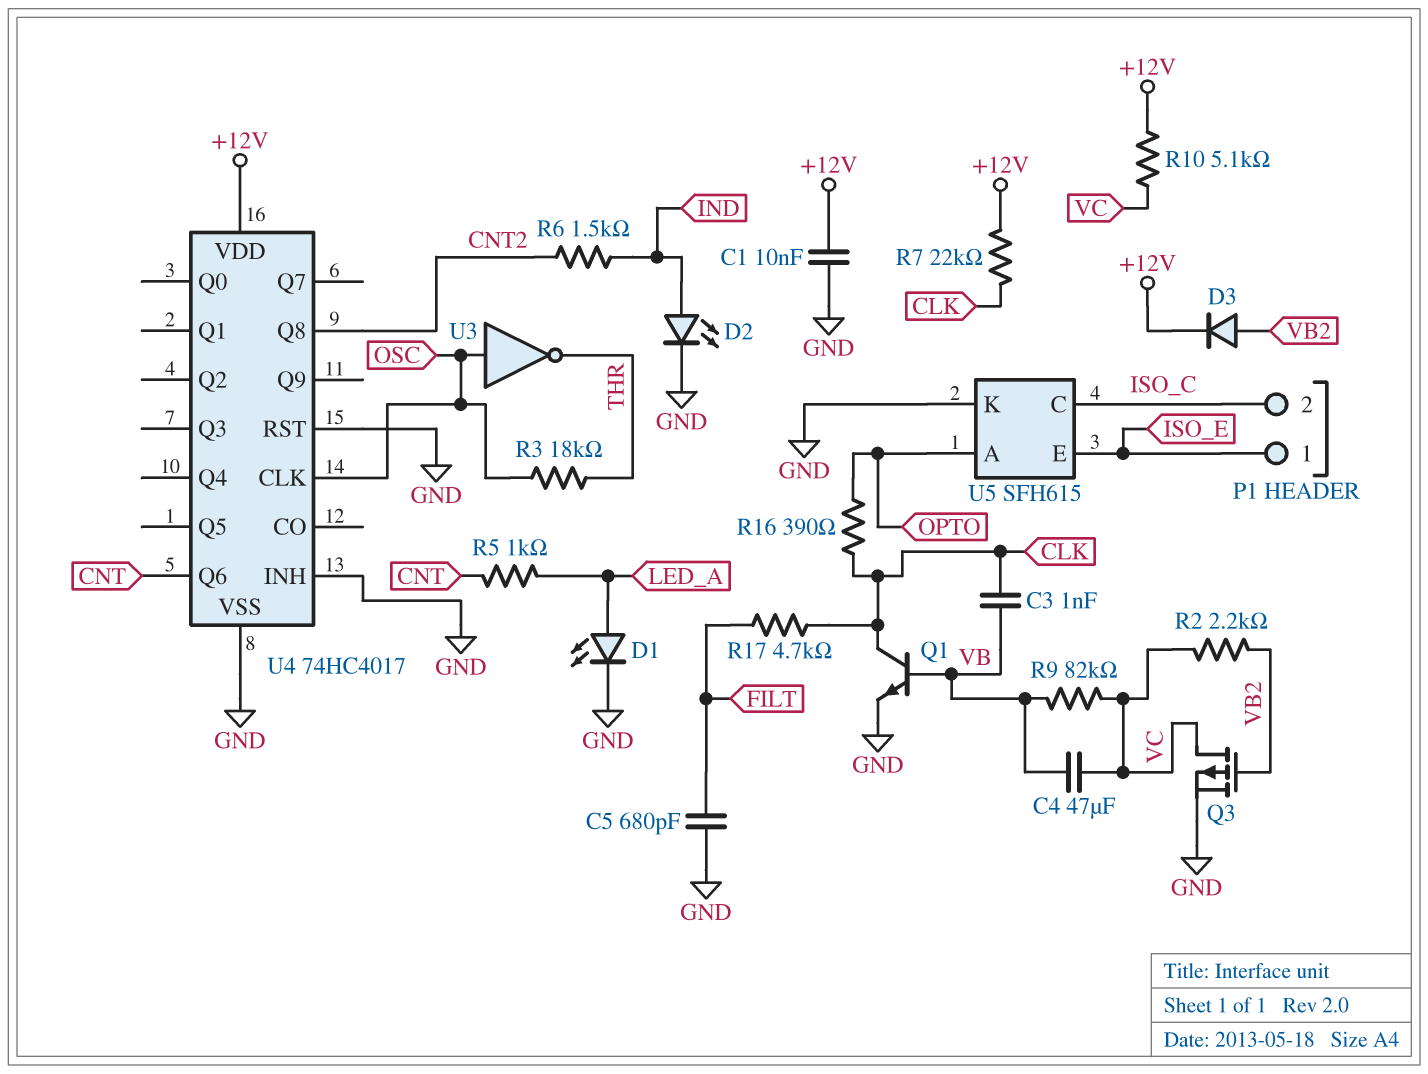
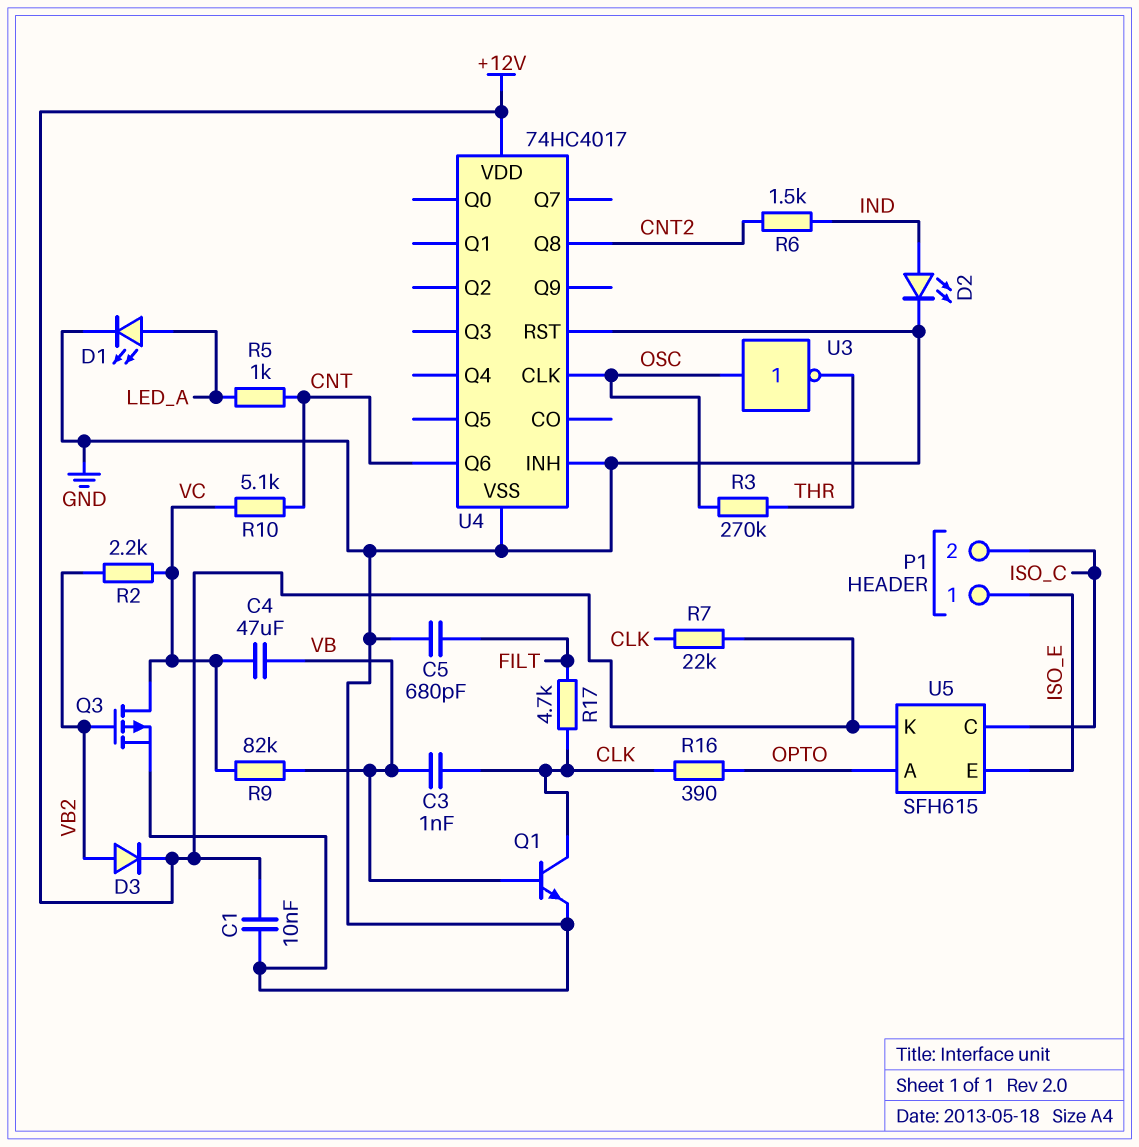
R3: 18k (OSC, THR) -> 270k (OSC, THR)
R10: 5.1k (+12V, VC) -> 5.1k (CNT, VC)
U5 pin K: GND -> +12V

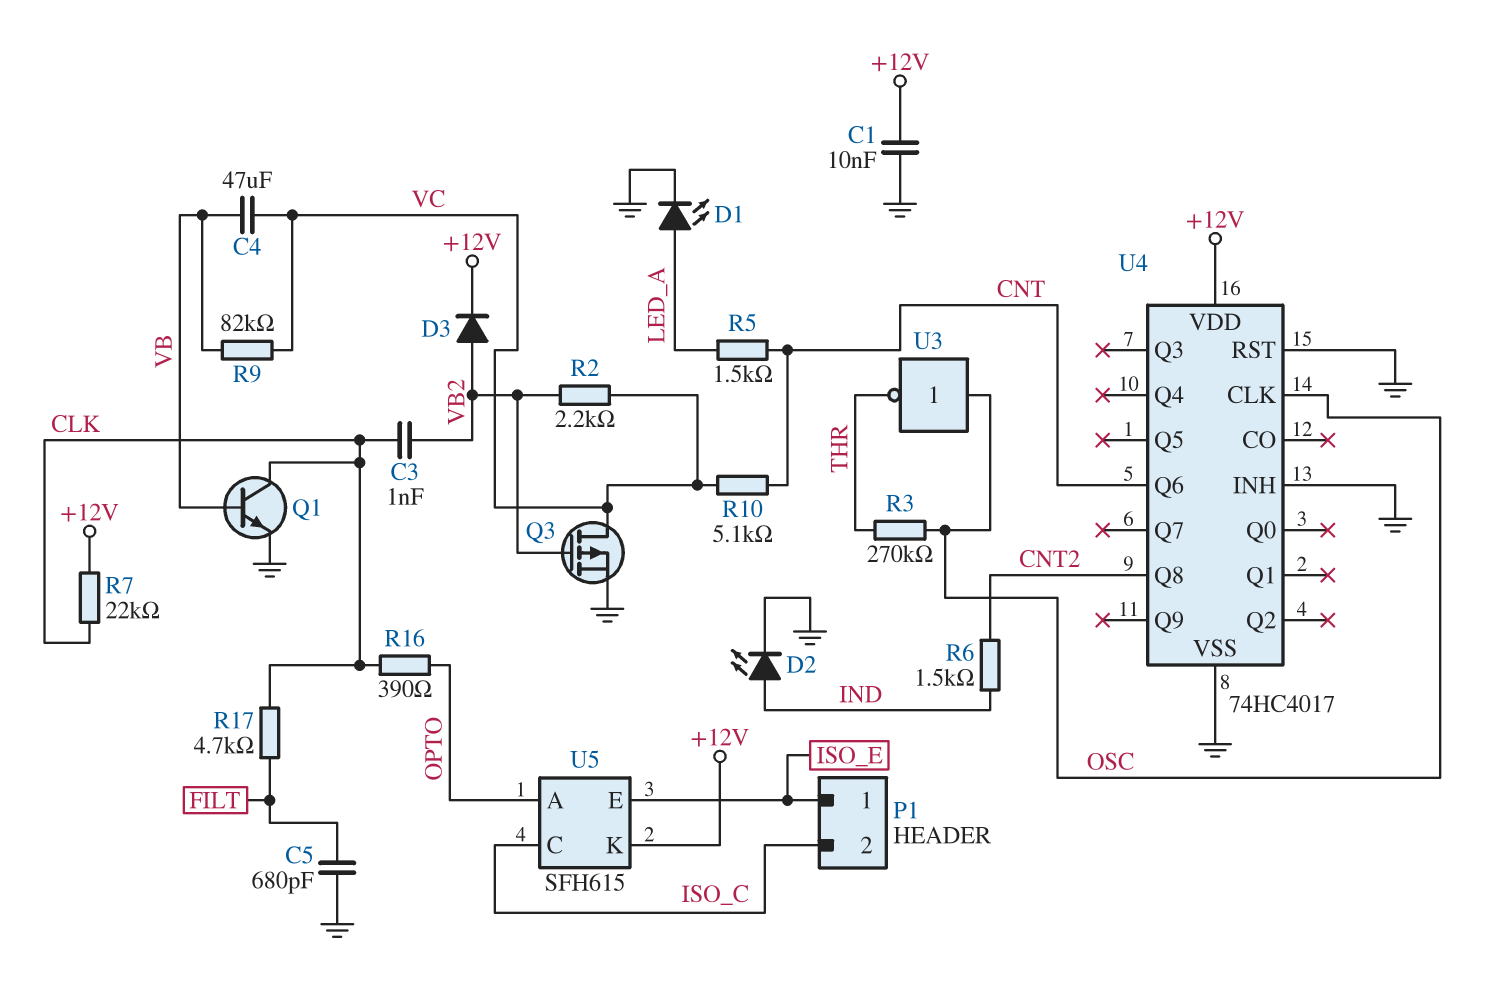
C3: 1nF (CLK, VB) -> 1nF (CLK, VB2)
R5: 1k (CNT, LED_A) -> 1.5k (CNT, LED_A)

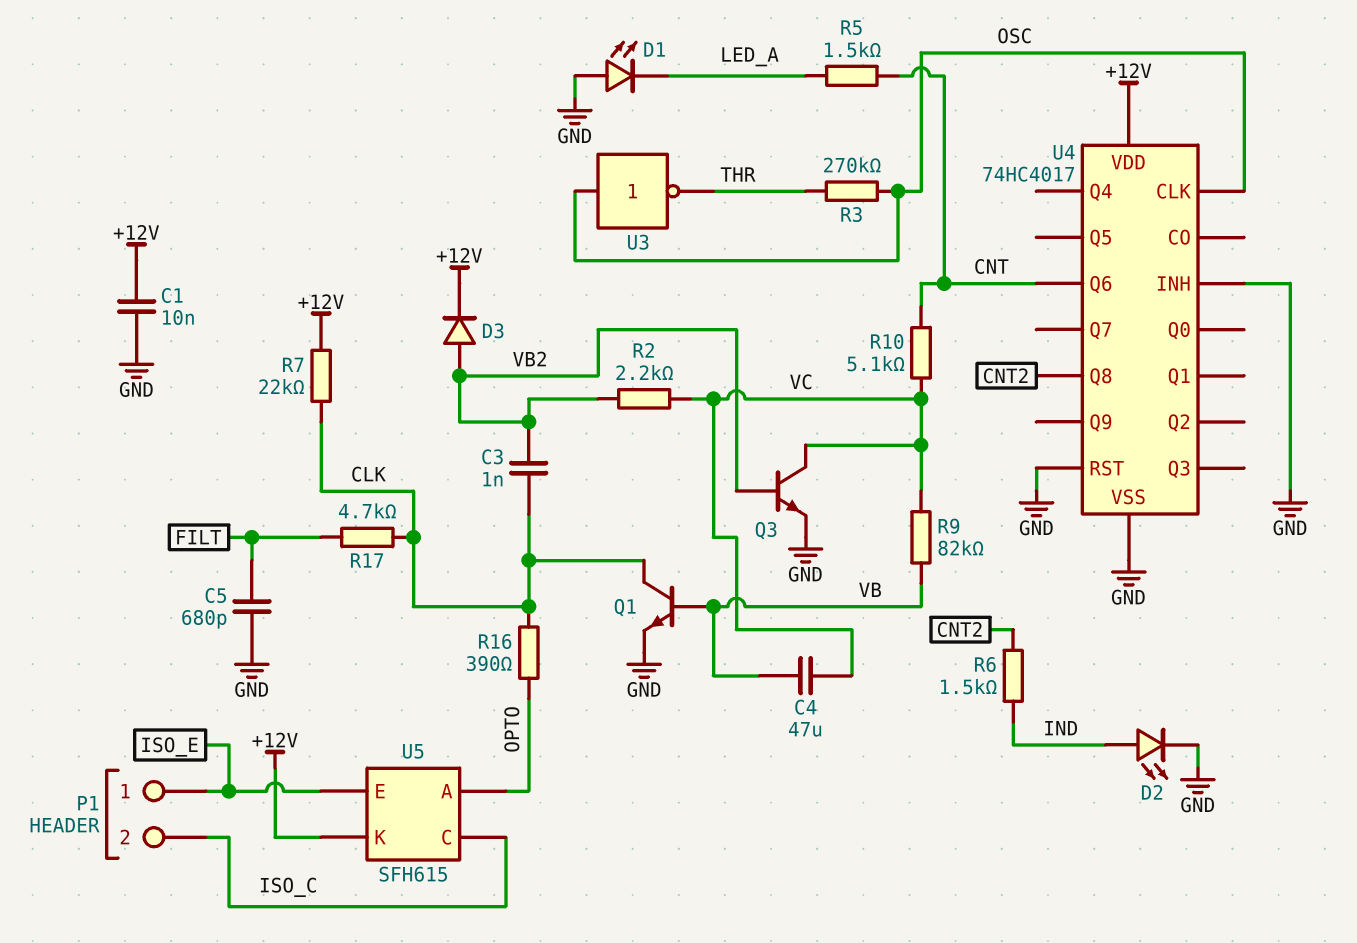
D1: LED (A LED_A, K GND) -> LED (A GND, K LED_A)
Q3: PMOS (G VB2, D VC, S GND) -> NPN (B VB2, C VC, E GND)

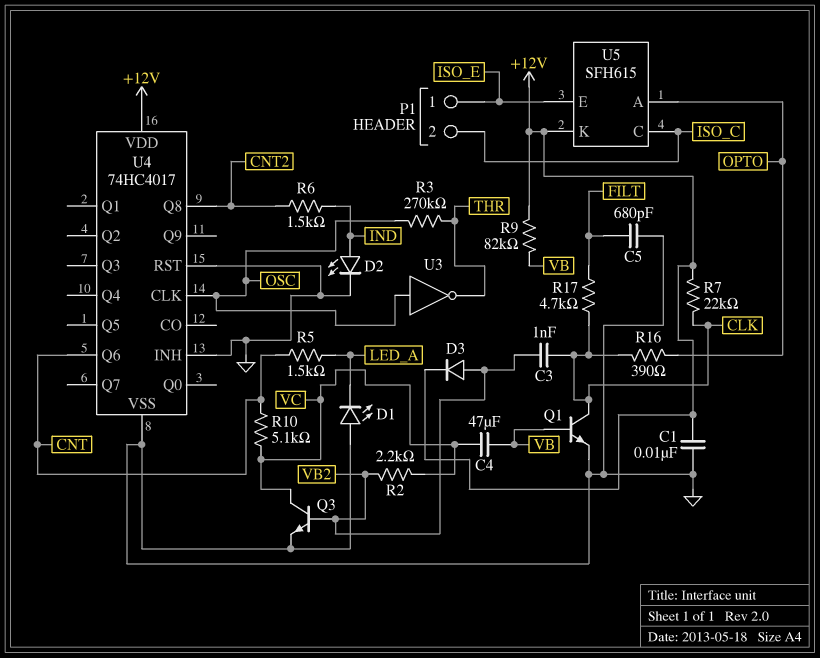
R9: 82k (VB, VC) -> 82k (+12V, VB)

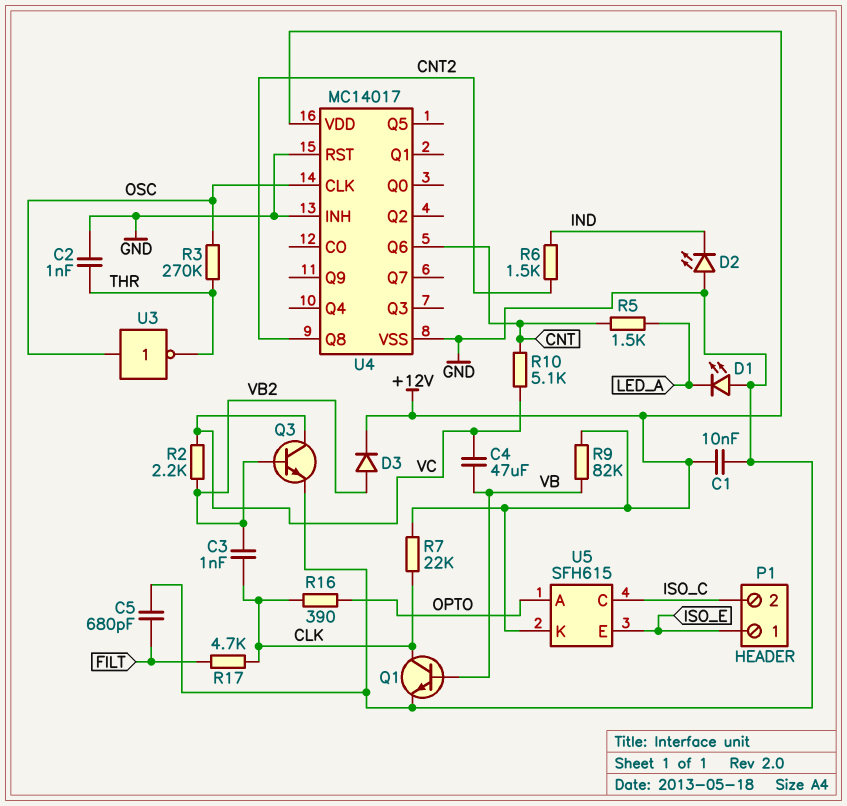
C2: none -> 1nF (GND, THR)
D2: LED (A IND, K GND) -> LED (A GND, K IND)
U4: 74HC4017 -> MC14017

